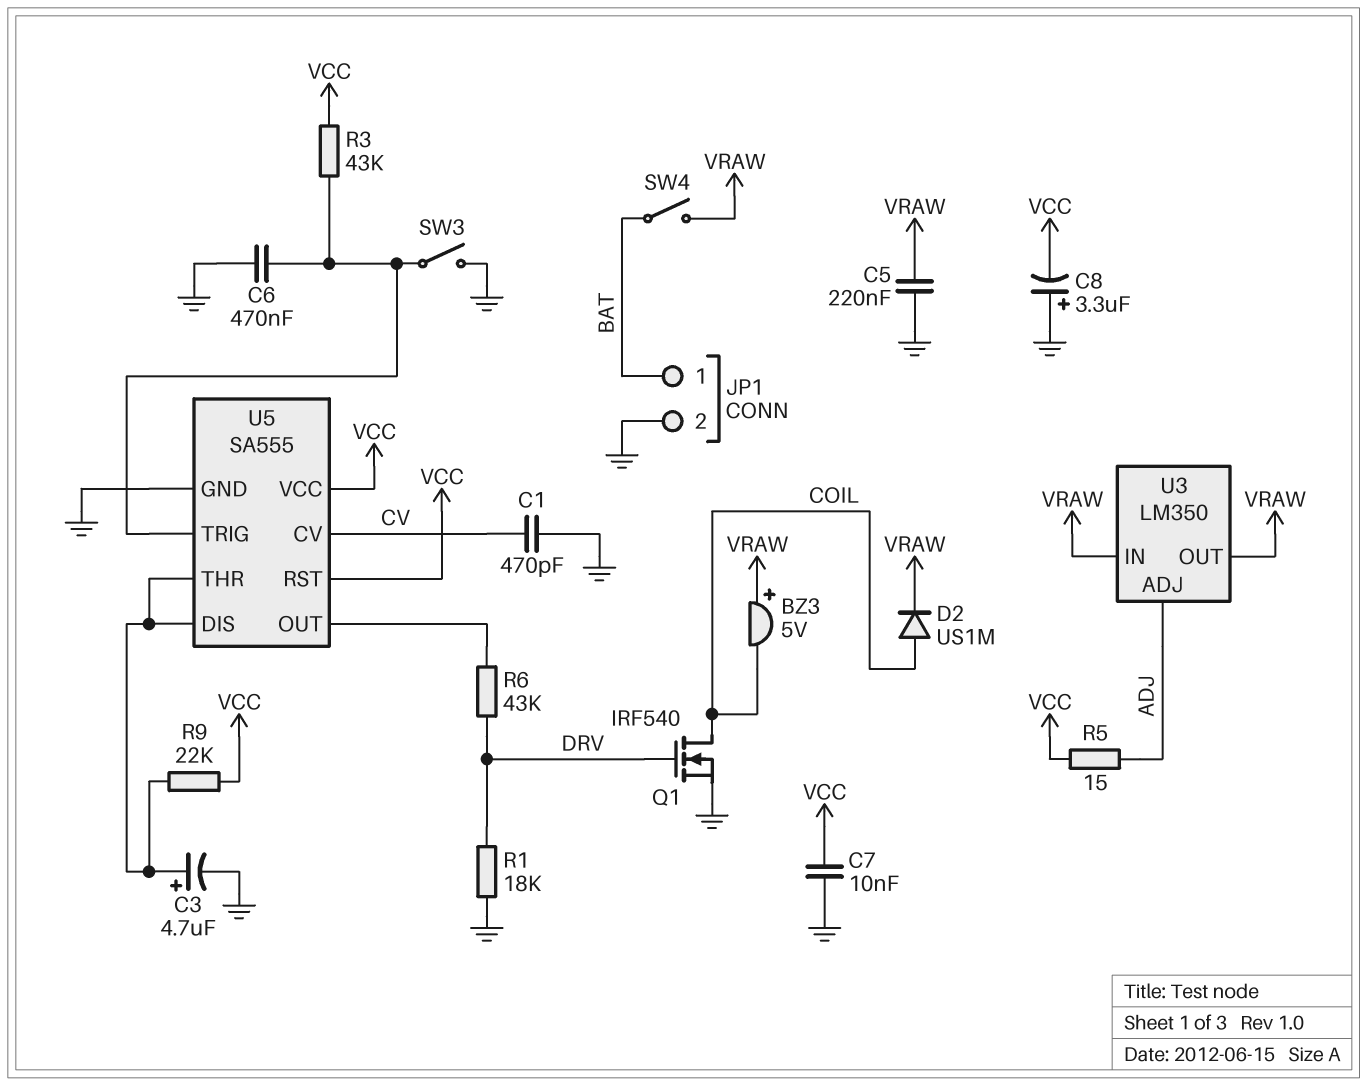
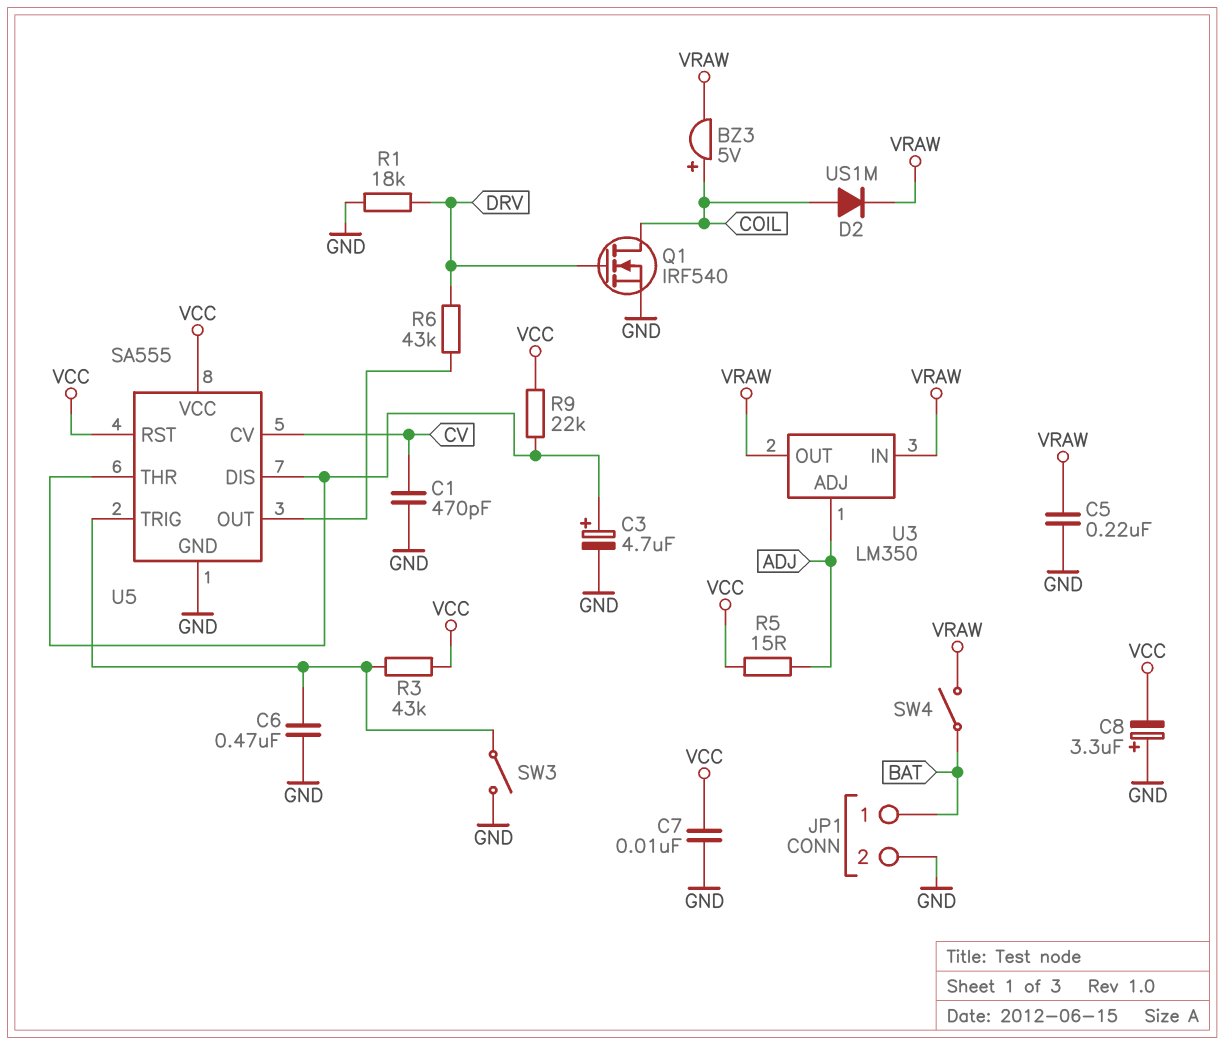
BZ3: buzzer 5V (plus VRAW, minus COIL) -> buzzer 5V (plus COIL, minus VRAW)

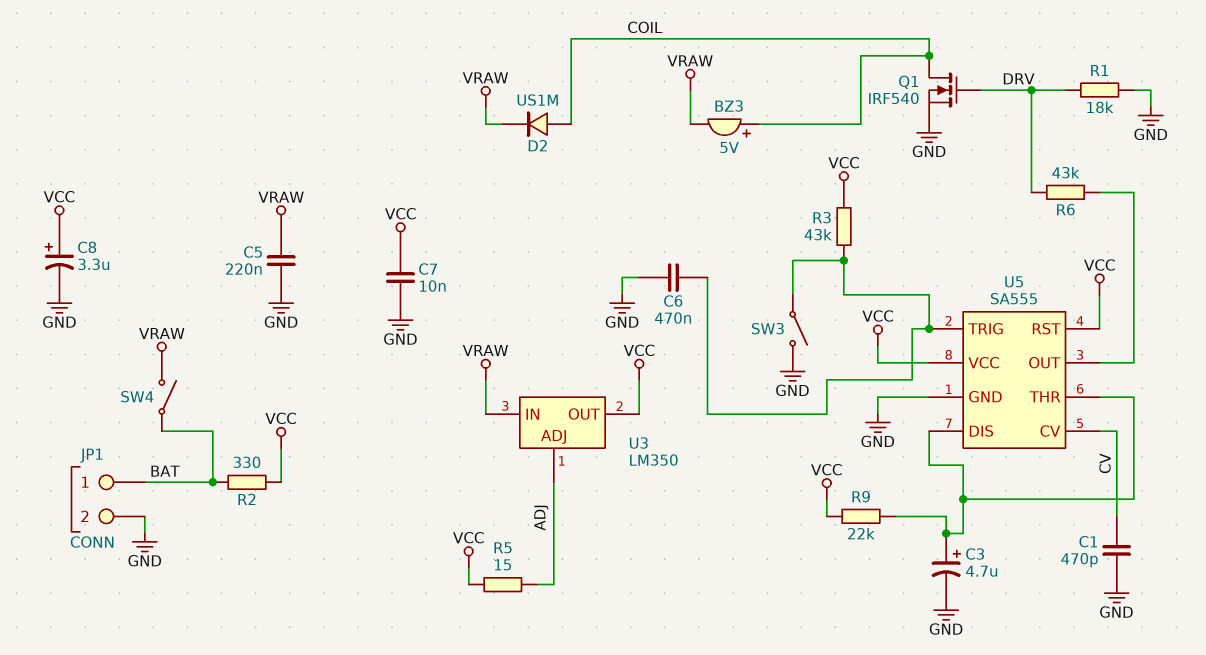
C8: 3.3uF (plus GND, minus VCC) -> 3.3uF (plus VCC, minus GND)
R2: none -> 330 (BAT, VCC)
U3 pin OUT: VRAW -> VCC

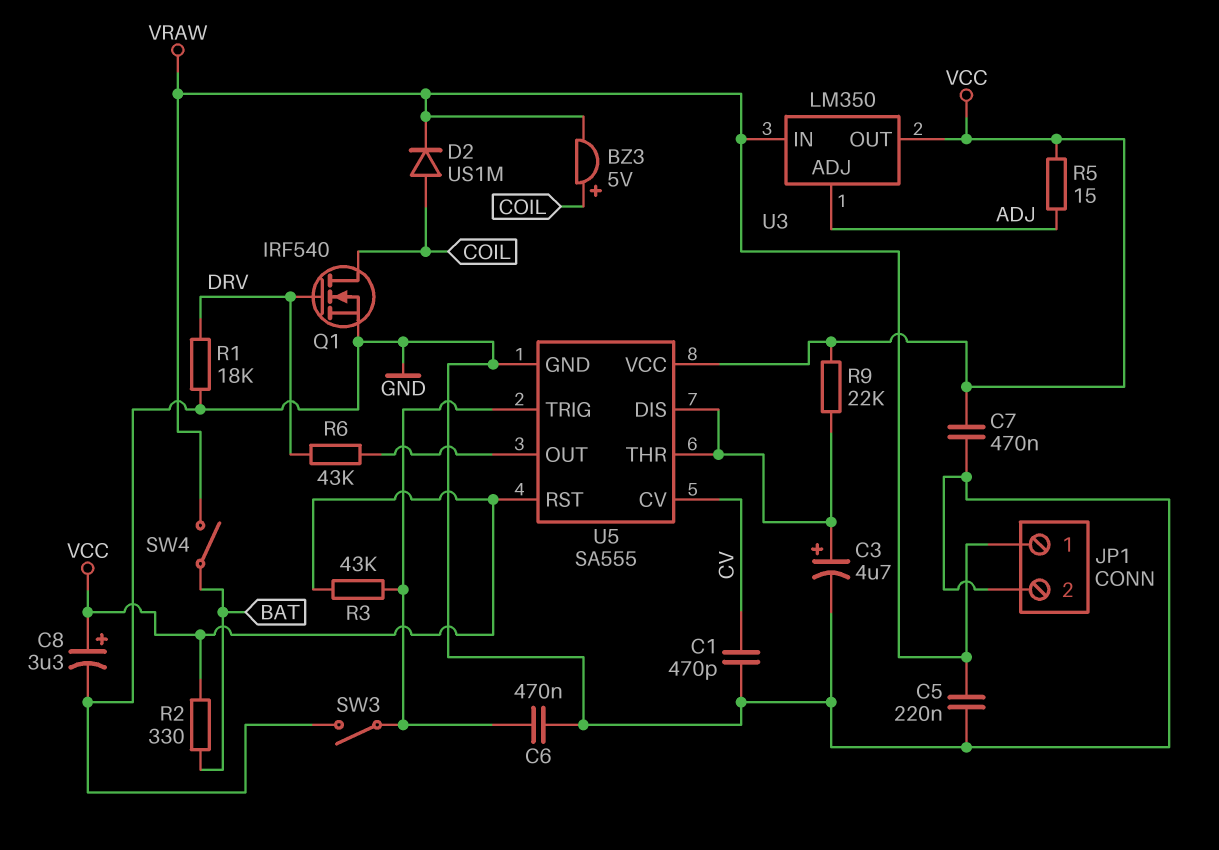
C7: 10nF (GND, VCC) -> 470nF (GND, VCC)
JP1 pin 1: BAT -> VRAW

